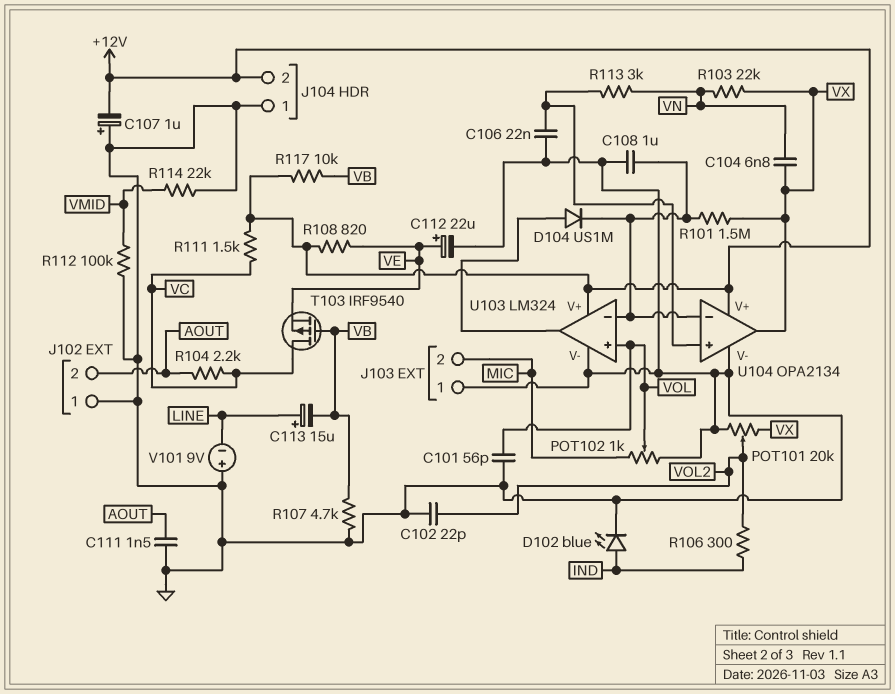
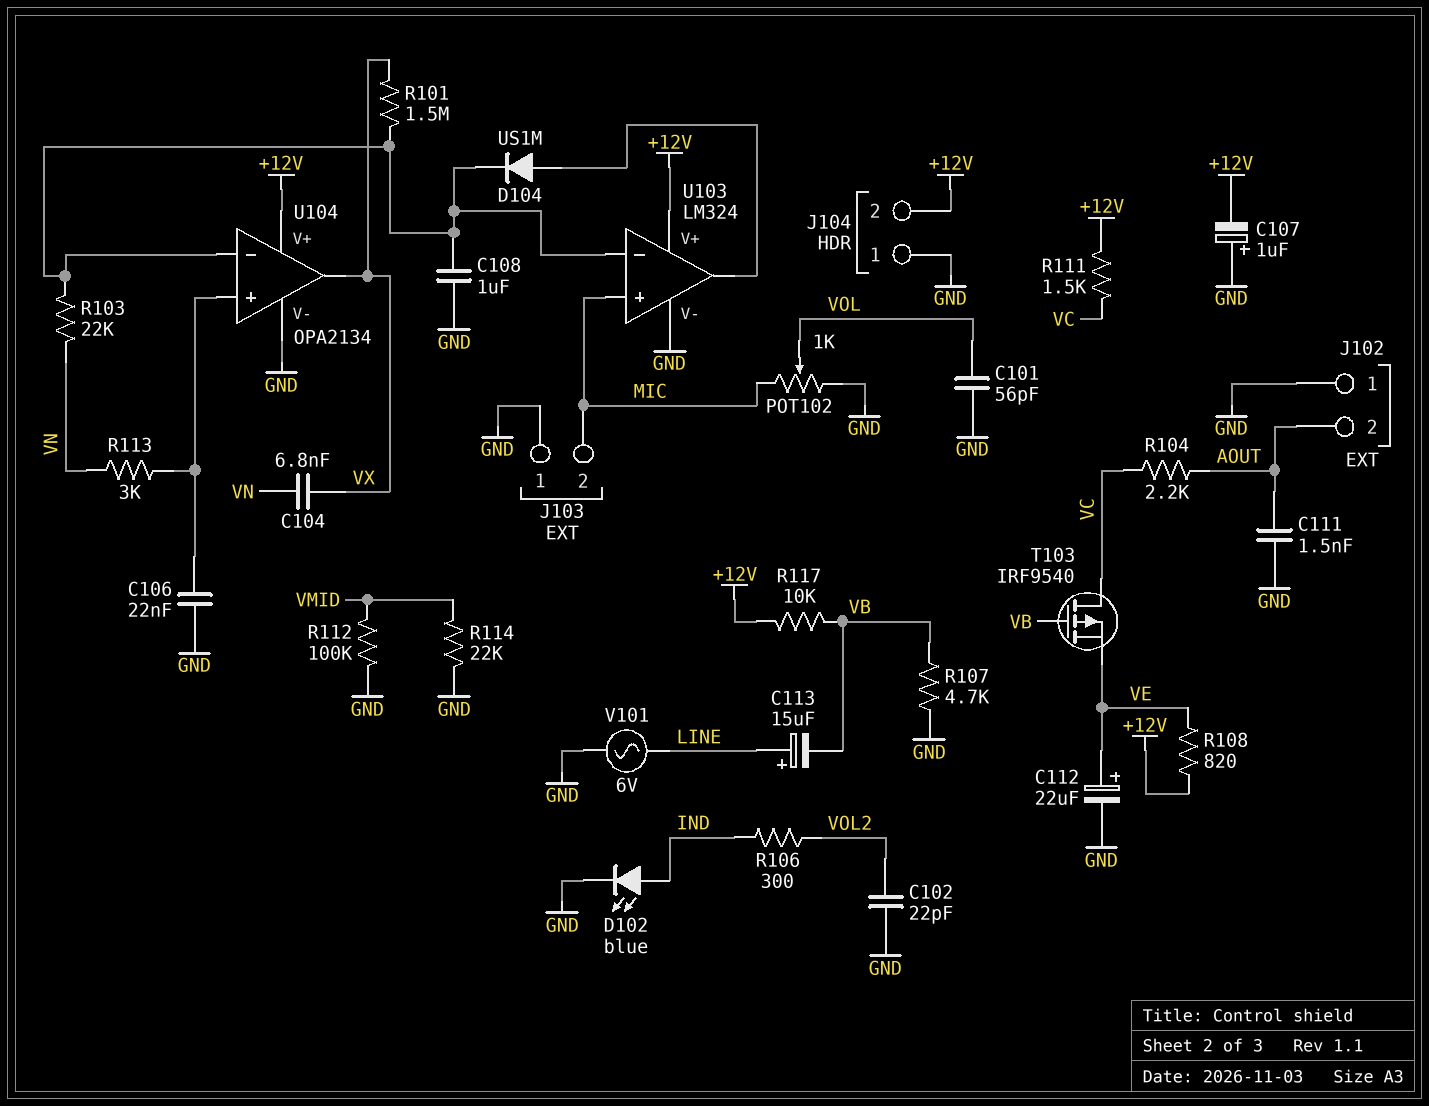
POT101: 20k (GND, VX, wiper VOL2) -> none
R103: 22k (VN, VX) -> 22k (U103/in-, VN)
U103 pin in+: VOL -> MIC
V101: 9V (plus GND, minus LINE) -> AC 6V (GND, LINE)

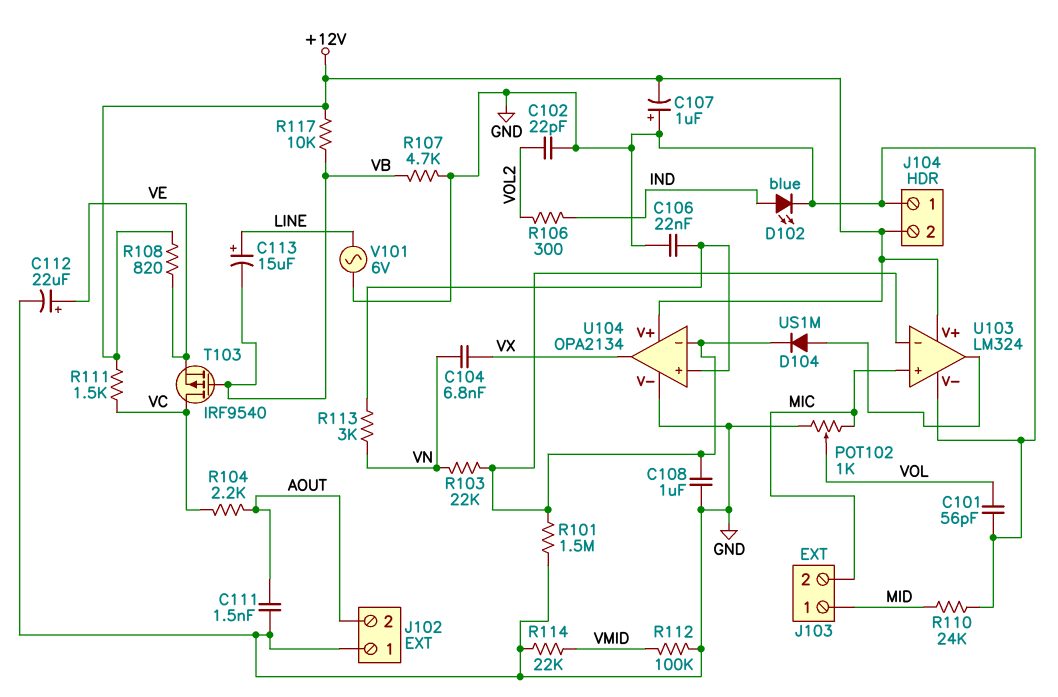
J103 pin 1: GND -> MID
R101: 1.5M (U103/in-, VX) -> 1.5M (GND, U103/in-)
R110: none -> 24k (GND, MID)

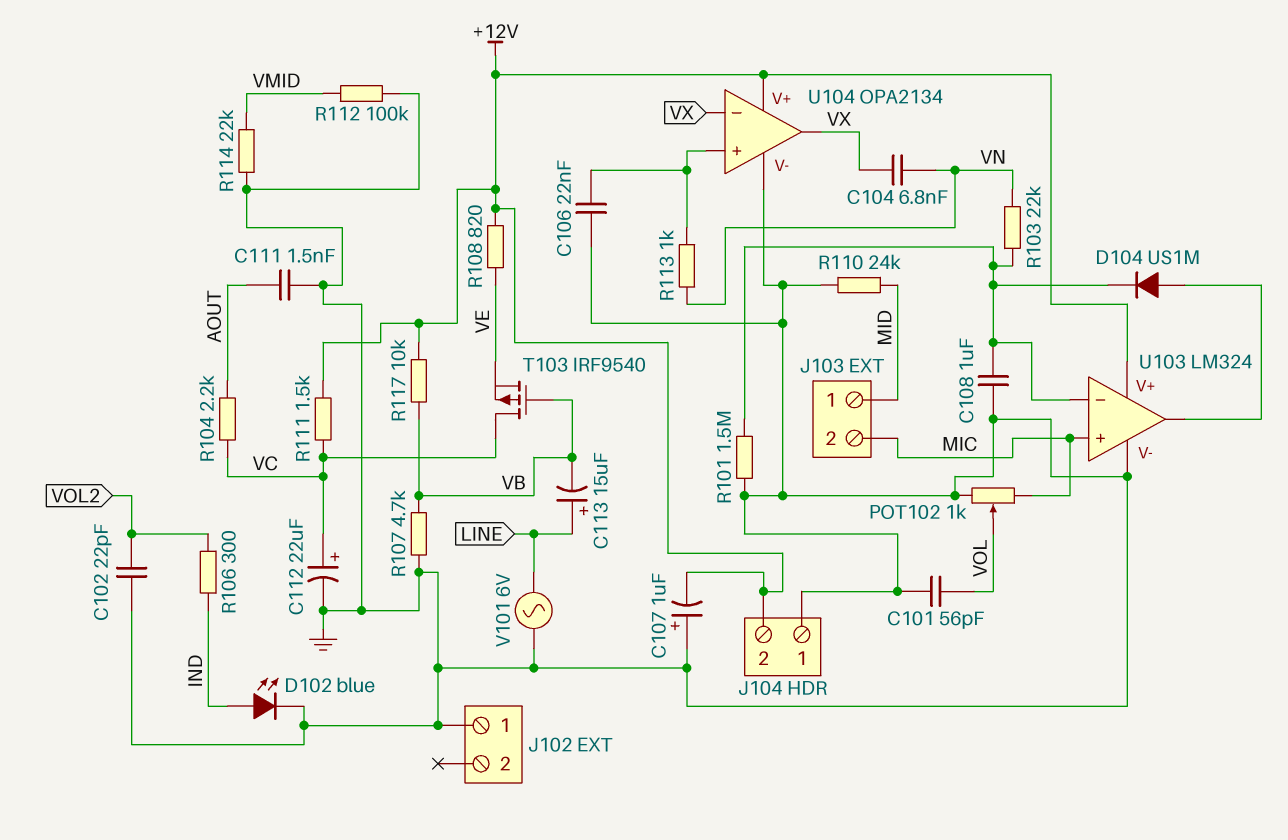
C112: 22uF (plus VE, minus GND) -> 22uF (plus VC, minus GND)
J102 pin 2: AOUT -> none
R113: 3k (U104/in+, VN) -> 1k (U104/in+, VN)
U104 pin in-: U103/in- -> VX

